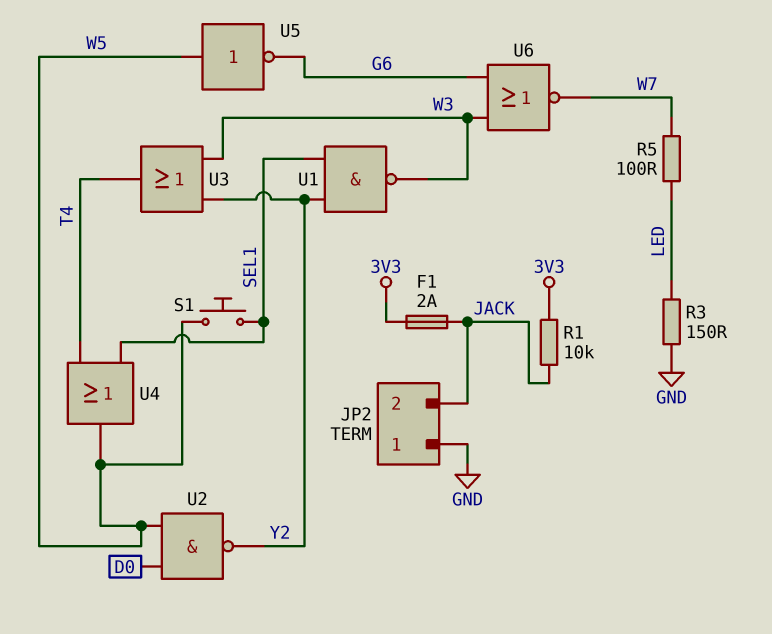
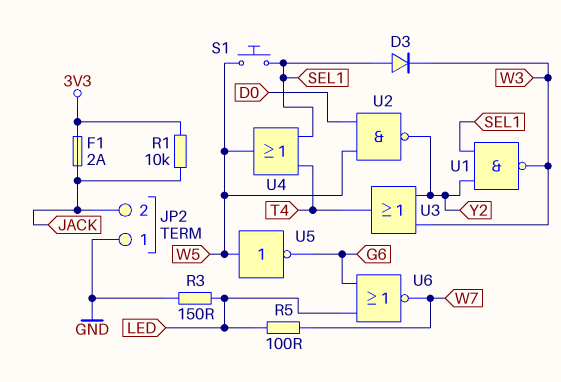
D3: none -> diode (A SEL1, K W3)
U6: NOR (in G6, in W3, out W7) -> NOR (in G6, in LED, out W7)

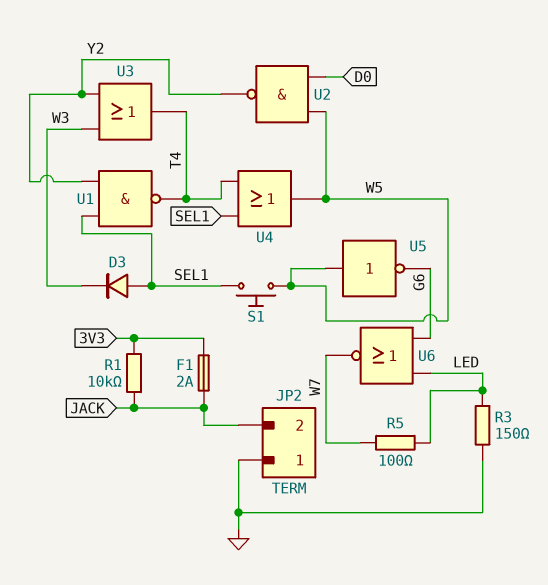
U1: NAND (in SEL1, in Y2, out W3) -> NAND (in SEL1, in Y2, out T4)

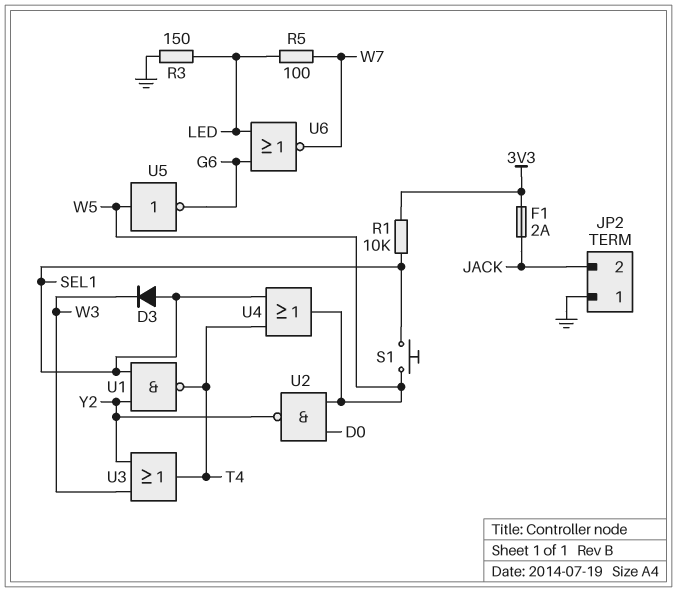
R1: 10k (3V3, JACK) -> 10k (3V3, SEL1)

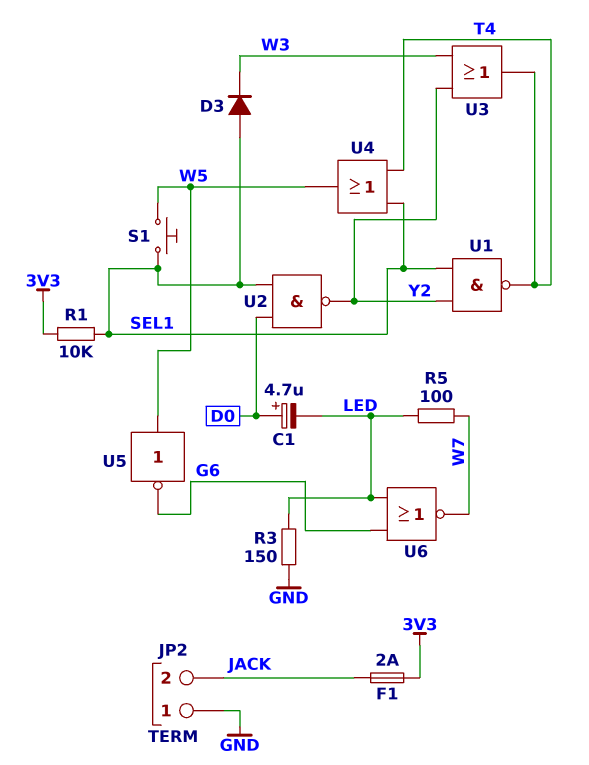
C1: none -> 4.7uF (plus D0, minus LED)
U2: NAND (in D0, in W5, out Y2) -> NAND (in D0, in SEL1, out Y2)

